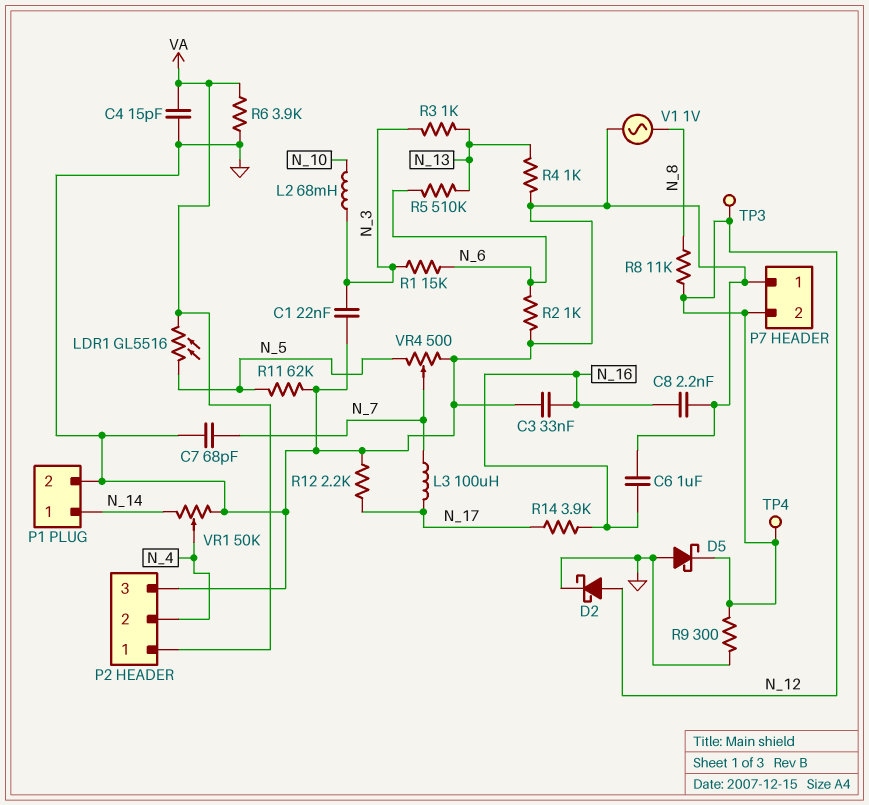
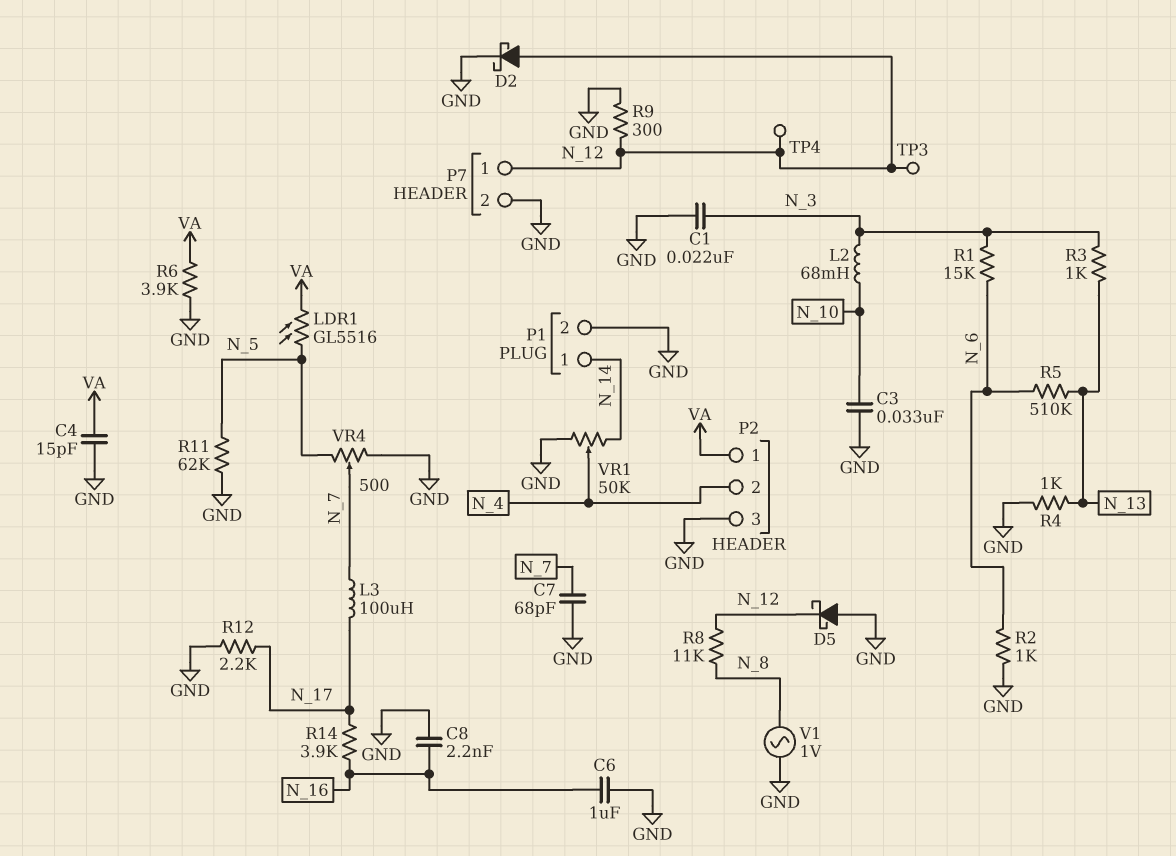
C3: 33nF (GND, N_16) -> 33nF (GND, N_10)
P7 pin 1: GND -> N_12
P7 pin 2: N_12 -> GND

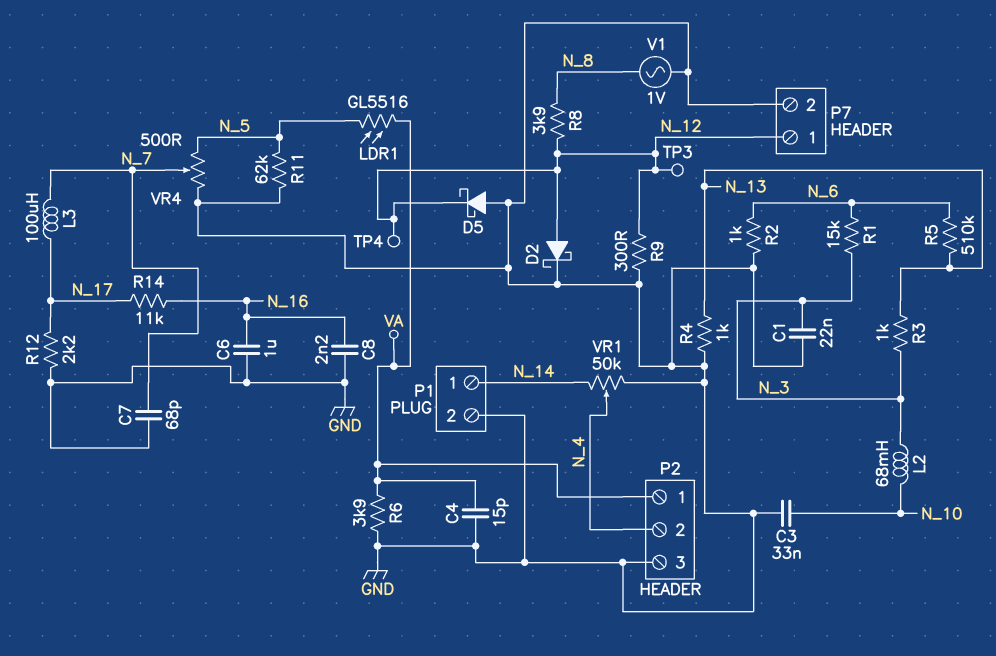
R8: 11k (N_8, N_12) -> 3.9k (N_8, N_12)
R14: 3.9k (N_16, N_17) -> 11k (N_16, N_17)

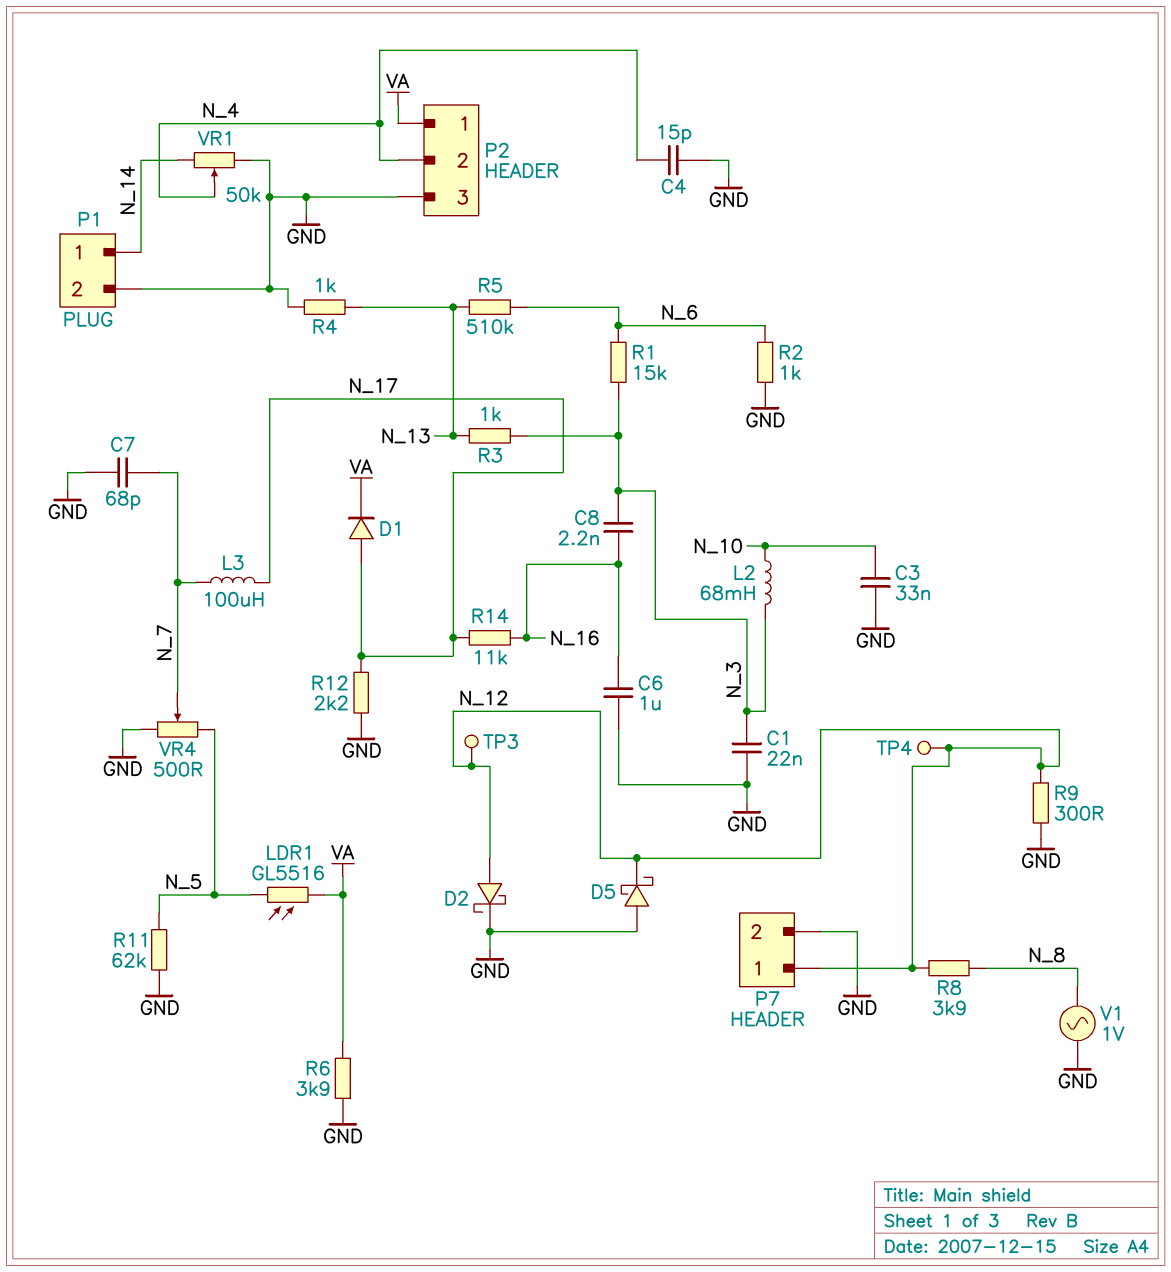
C4: 15pF (GND, VA) -> 15pF (GND, N_4)
C8: 2.2nF (GND, N_16) -> 2.2nF (N_3, N_16)
D1: none -> diode (A N_17, K VA)

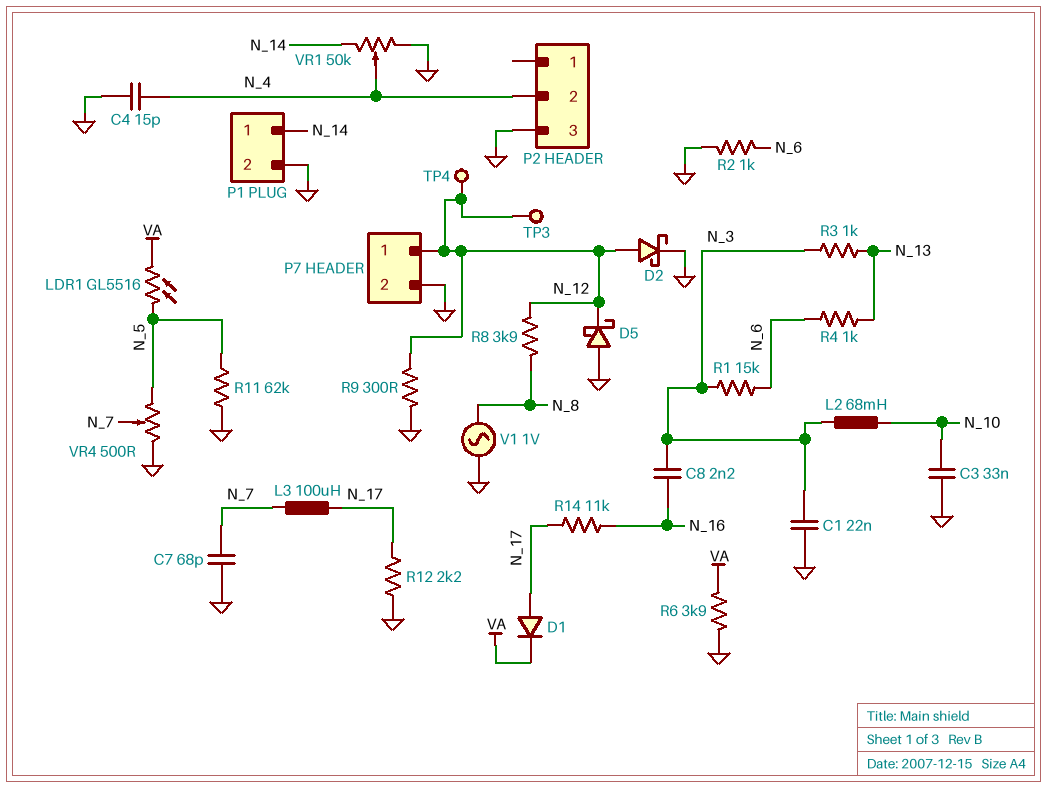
C6: 1uF (GND, N_16) -> none
P2 pin 1: VA -> none
R4: 1k (GND, N_13) -> 1k (N_6, N_13)
R5: 510k (N_6, N_13) -> none

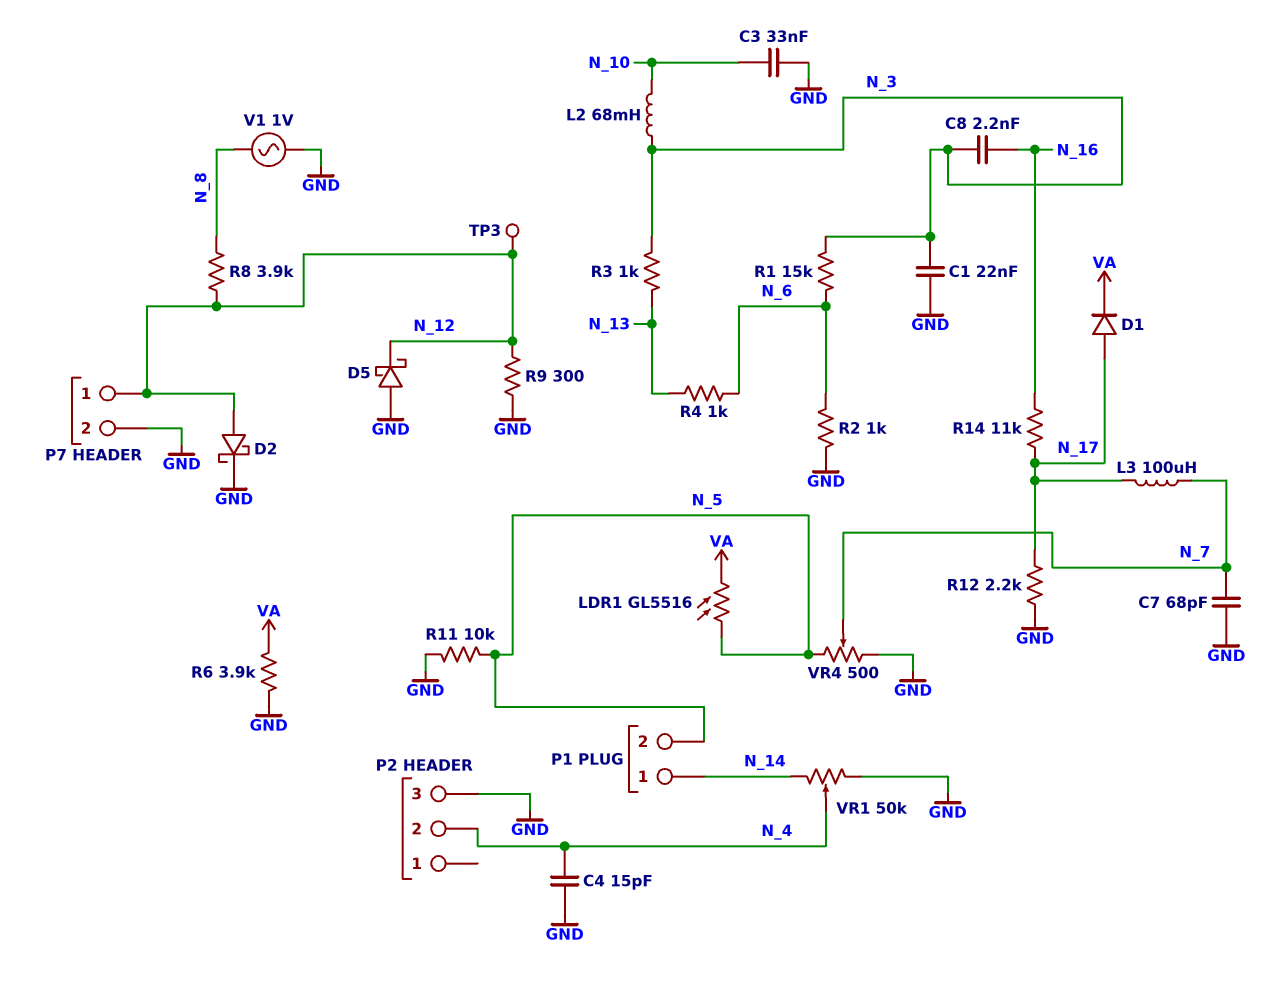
P1 pin 2: GND -> N_5
R11: 62k (GND, N_5) -> 10k (GND, N_5)
TP4: test point (N_12) -> none

